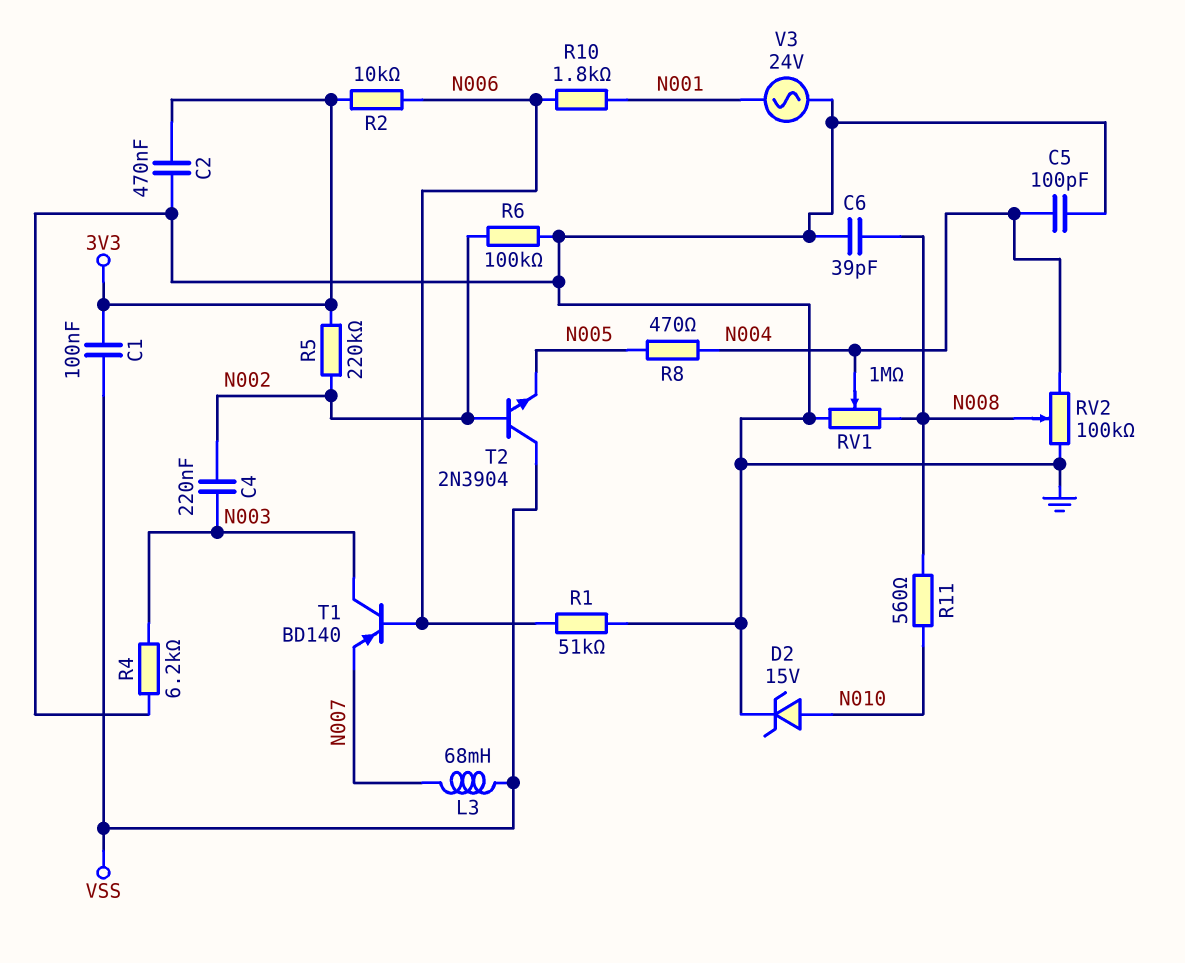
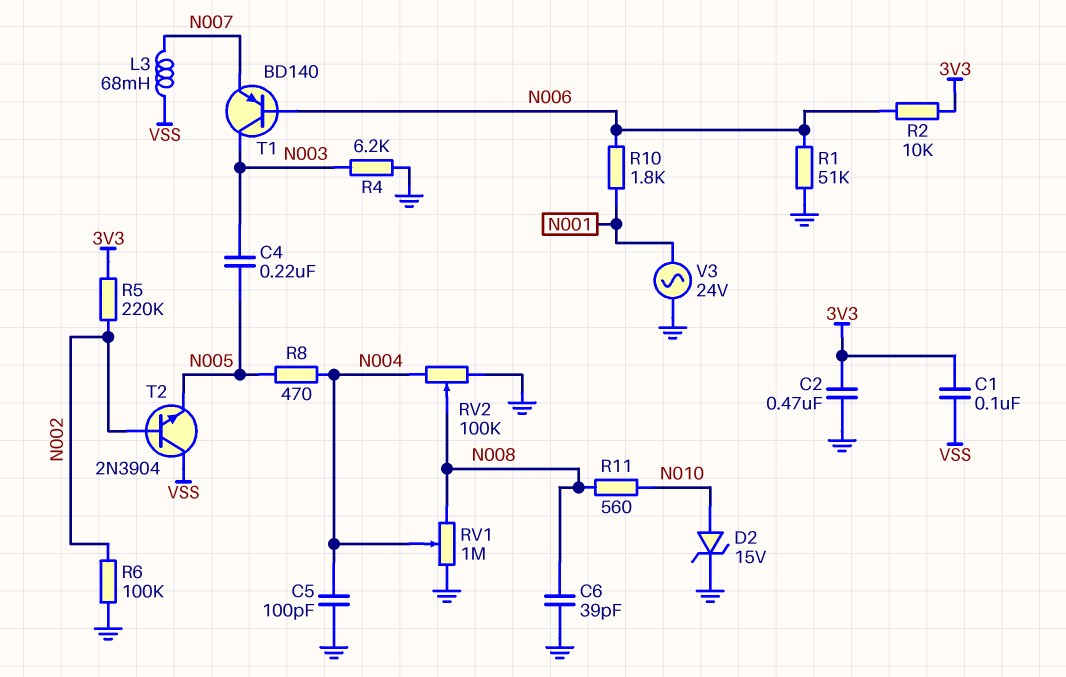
C4: 220nF (N002, N003) -> 220nF (N003, N005)

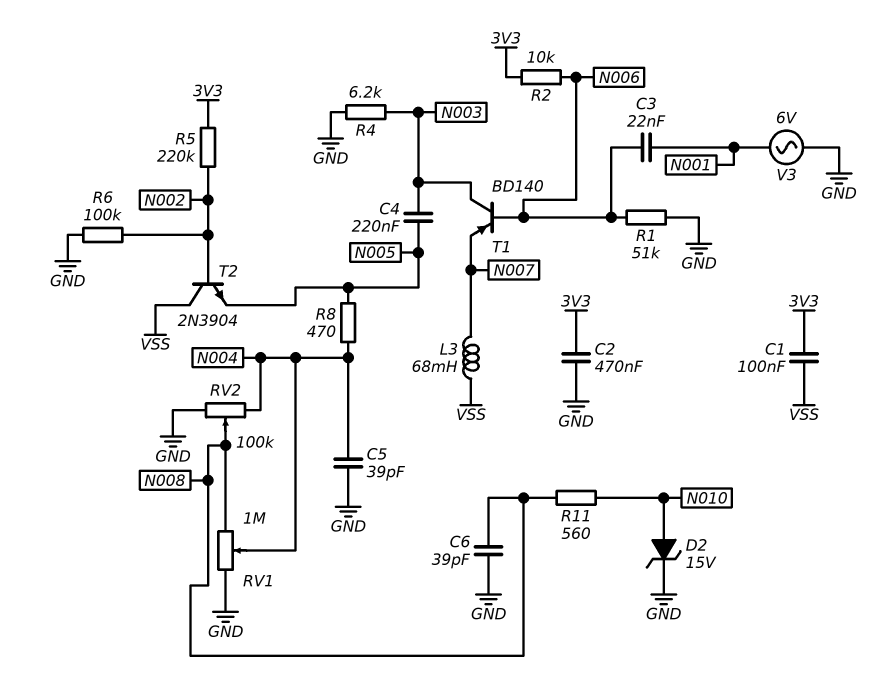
C3: none -> 22nF (N001, N006)
C5: 100pF (GND, N004) -> 39pF (GND, N004)
R10: 1.8k (N001, N006) -> none
V3: AC 24V (GND, N001) -> AC 6V (GND, N001)

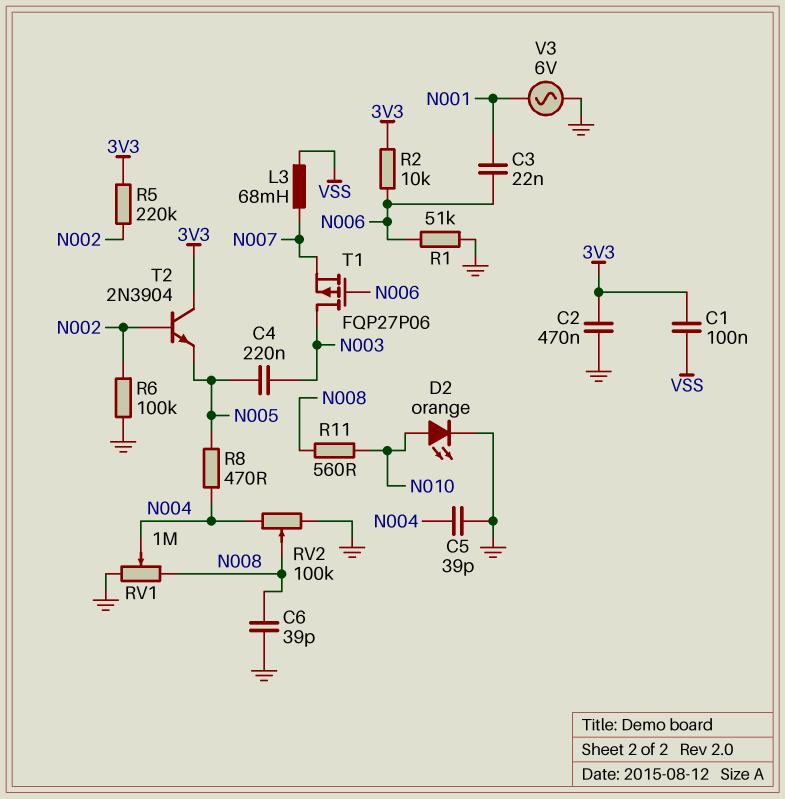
D2: zener 15V (A N010, K GND) -> LED orange (A N010, K GND)
R4: 6.2k (GND, N003) -> none
T1: PNP BD140 (B N006, C N003, E N007) -> PMOS FQP27P06 (G N006, D N003, S N007)
T2: NPN 2N3904 (B N002, C VSS, E N005) -> NPN 2N3904 (B N002, C 3V3, E N005)

